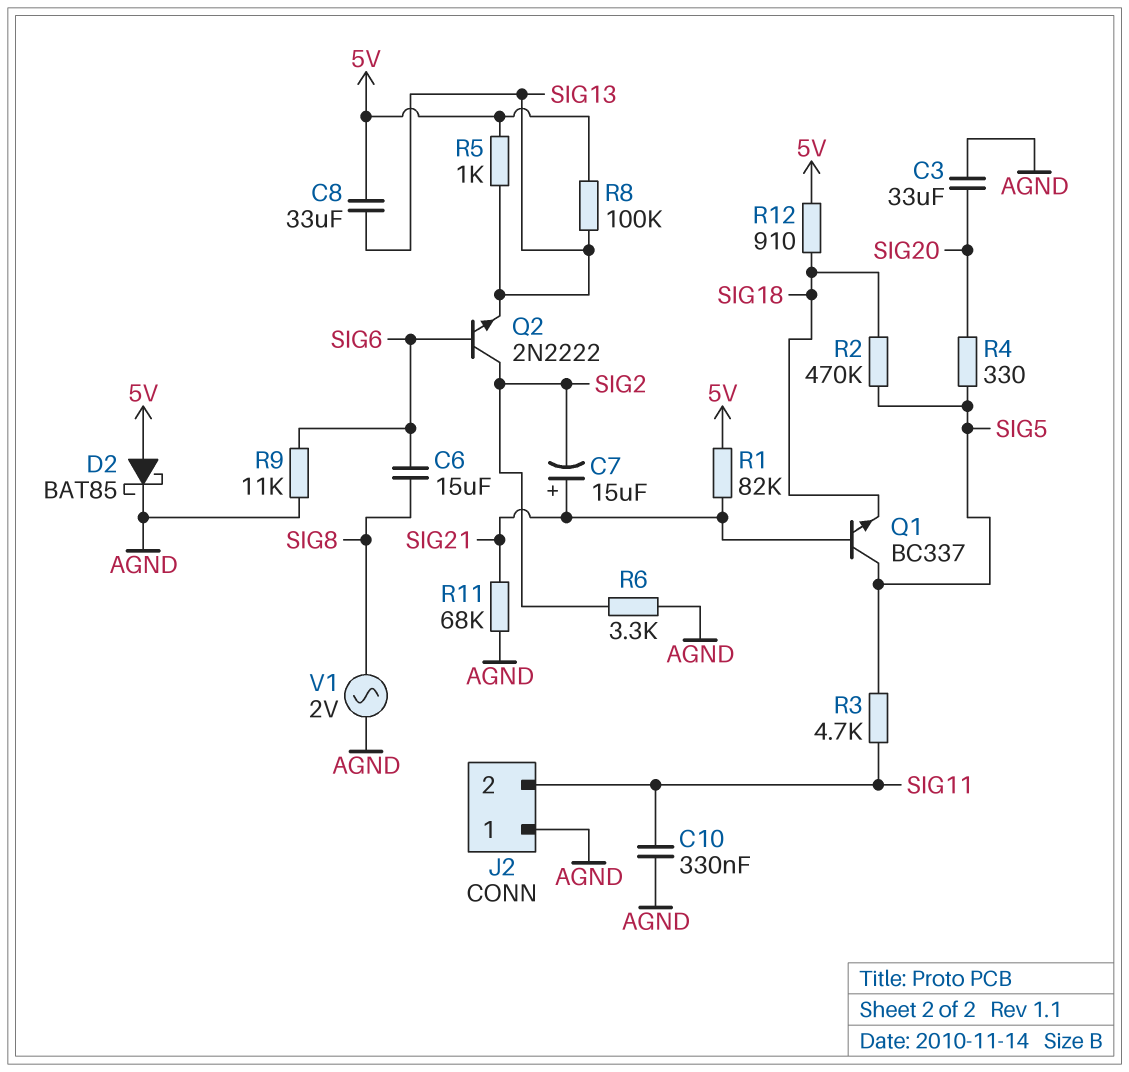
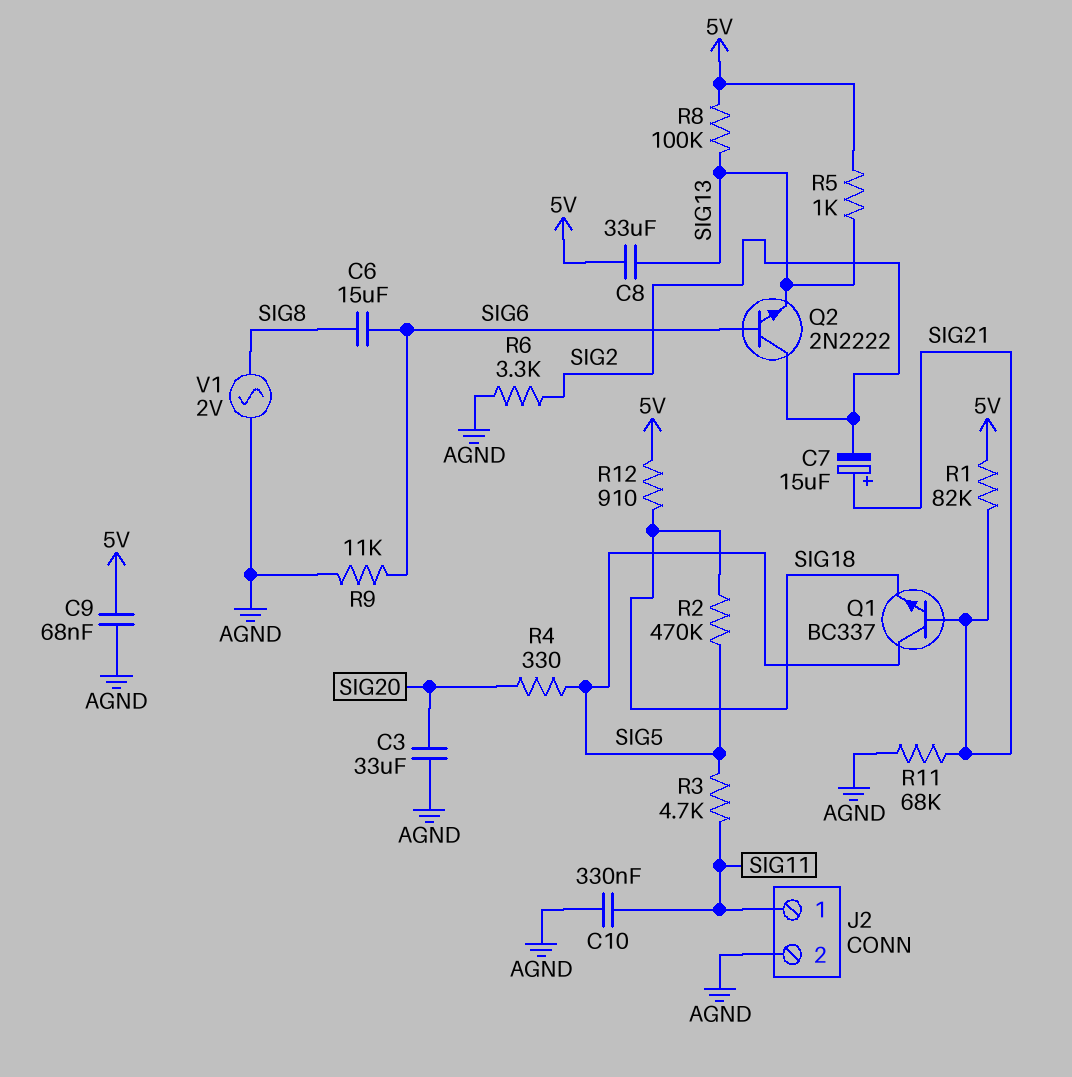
C9: none -> 68nF (5V, AGND)
D2: schottky BAT85 (A 5V, K AGND) -> none
J2 pin 1: AGND -> SIG11
J2 pin 2: SIG11 -> AGND

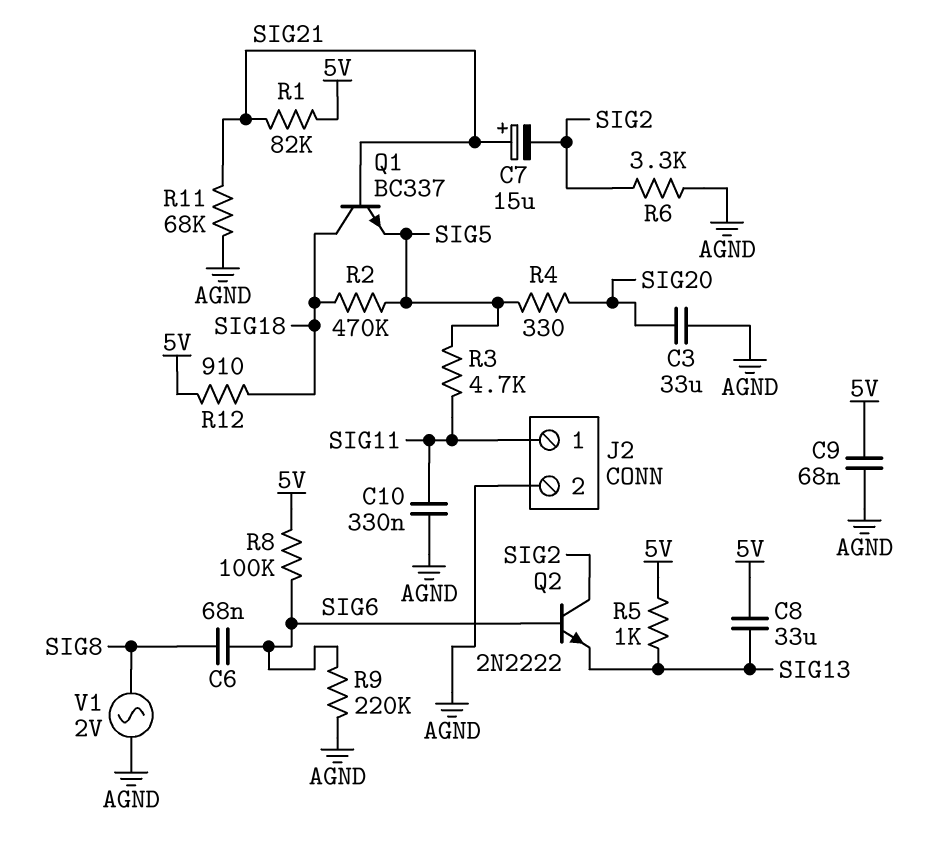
C6: 15uF (SIG6, SIG8) -> 68nF (SIG6, SIG8)
Q1: NPN BC337 (B SIG21, C SIG5, E SIG18) -> NPN BC337 (B SIG21, C SIG18, E SIG5)
R8: 100k (5V, SIG13) -> 100k (5V, SIG6)
R9: 11k (AGND, SIG6) -> 220k (AGND, SIG6)

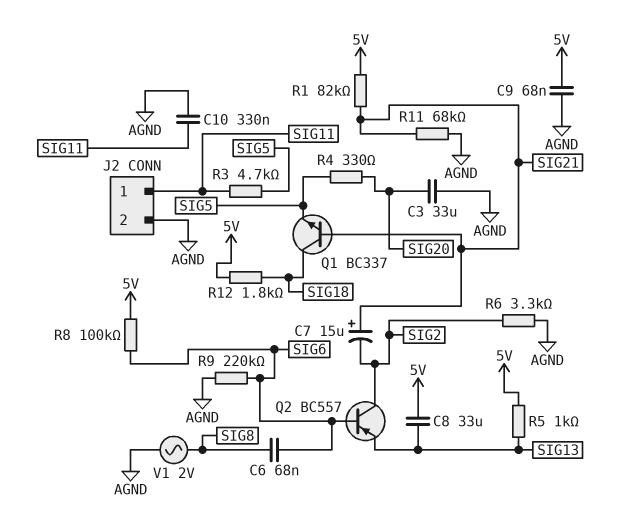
Q2: NPN 2N2222 (B SIG6, C SIG2, E SIG13) -> PNP BC557 (B SIG6, C SIG2, E SIG13)
R2: 470k (SIG5, SIG18) -> none
R12: 910 (5V, SIG18) -> 1.8k (5V, SIG18)

